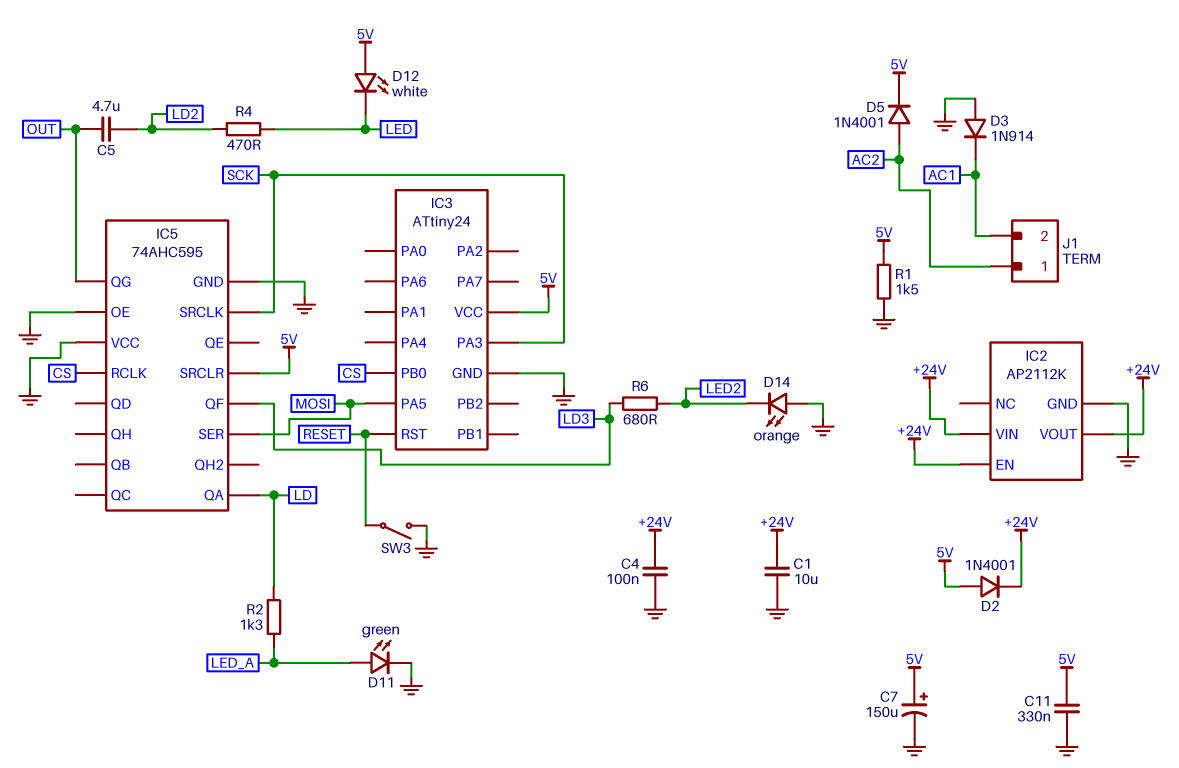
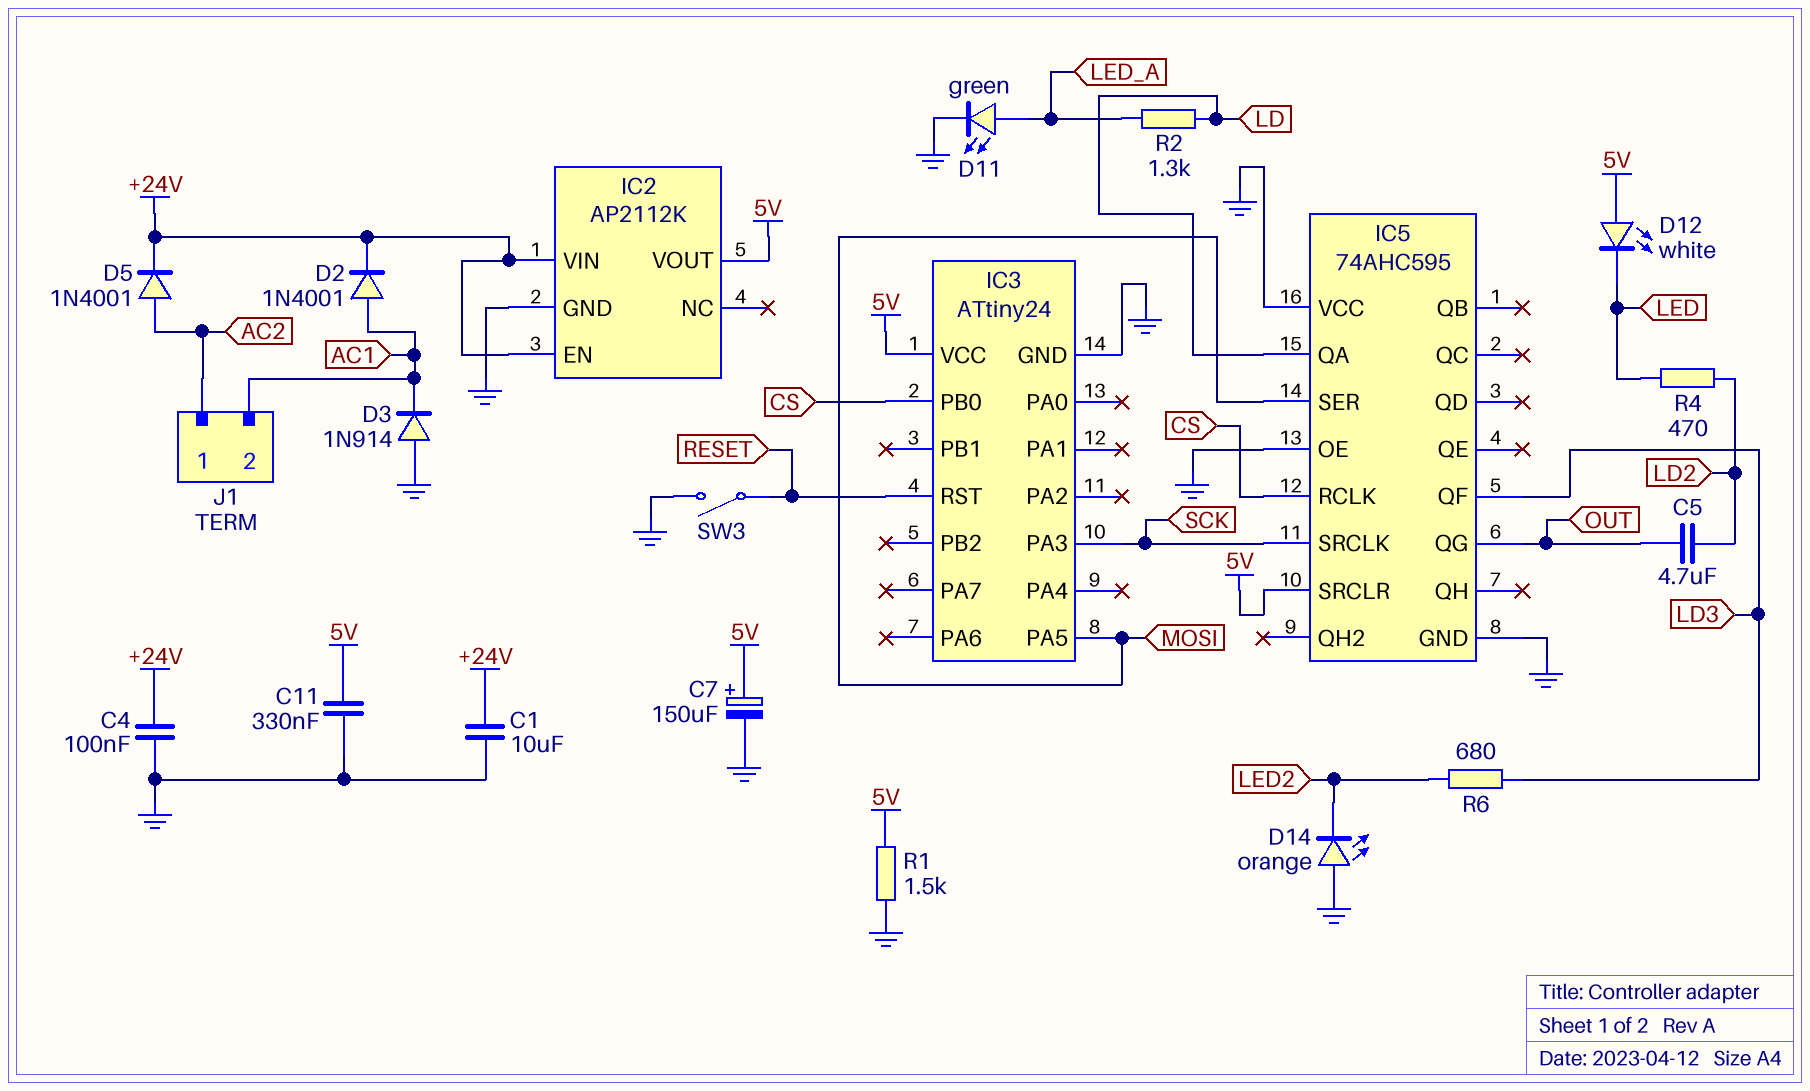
D2: diode 1N4001 (A 5V, K +24V) -> diode 1N4001 (A AC1, K +24V)
D5: diode 1N4001 (A AC2, K 5V) -> diode 1N4001 (A AC2, K +24V)
IC2 pin VOUT: +24V -> 5V

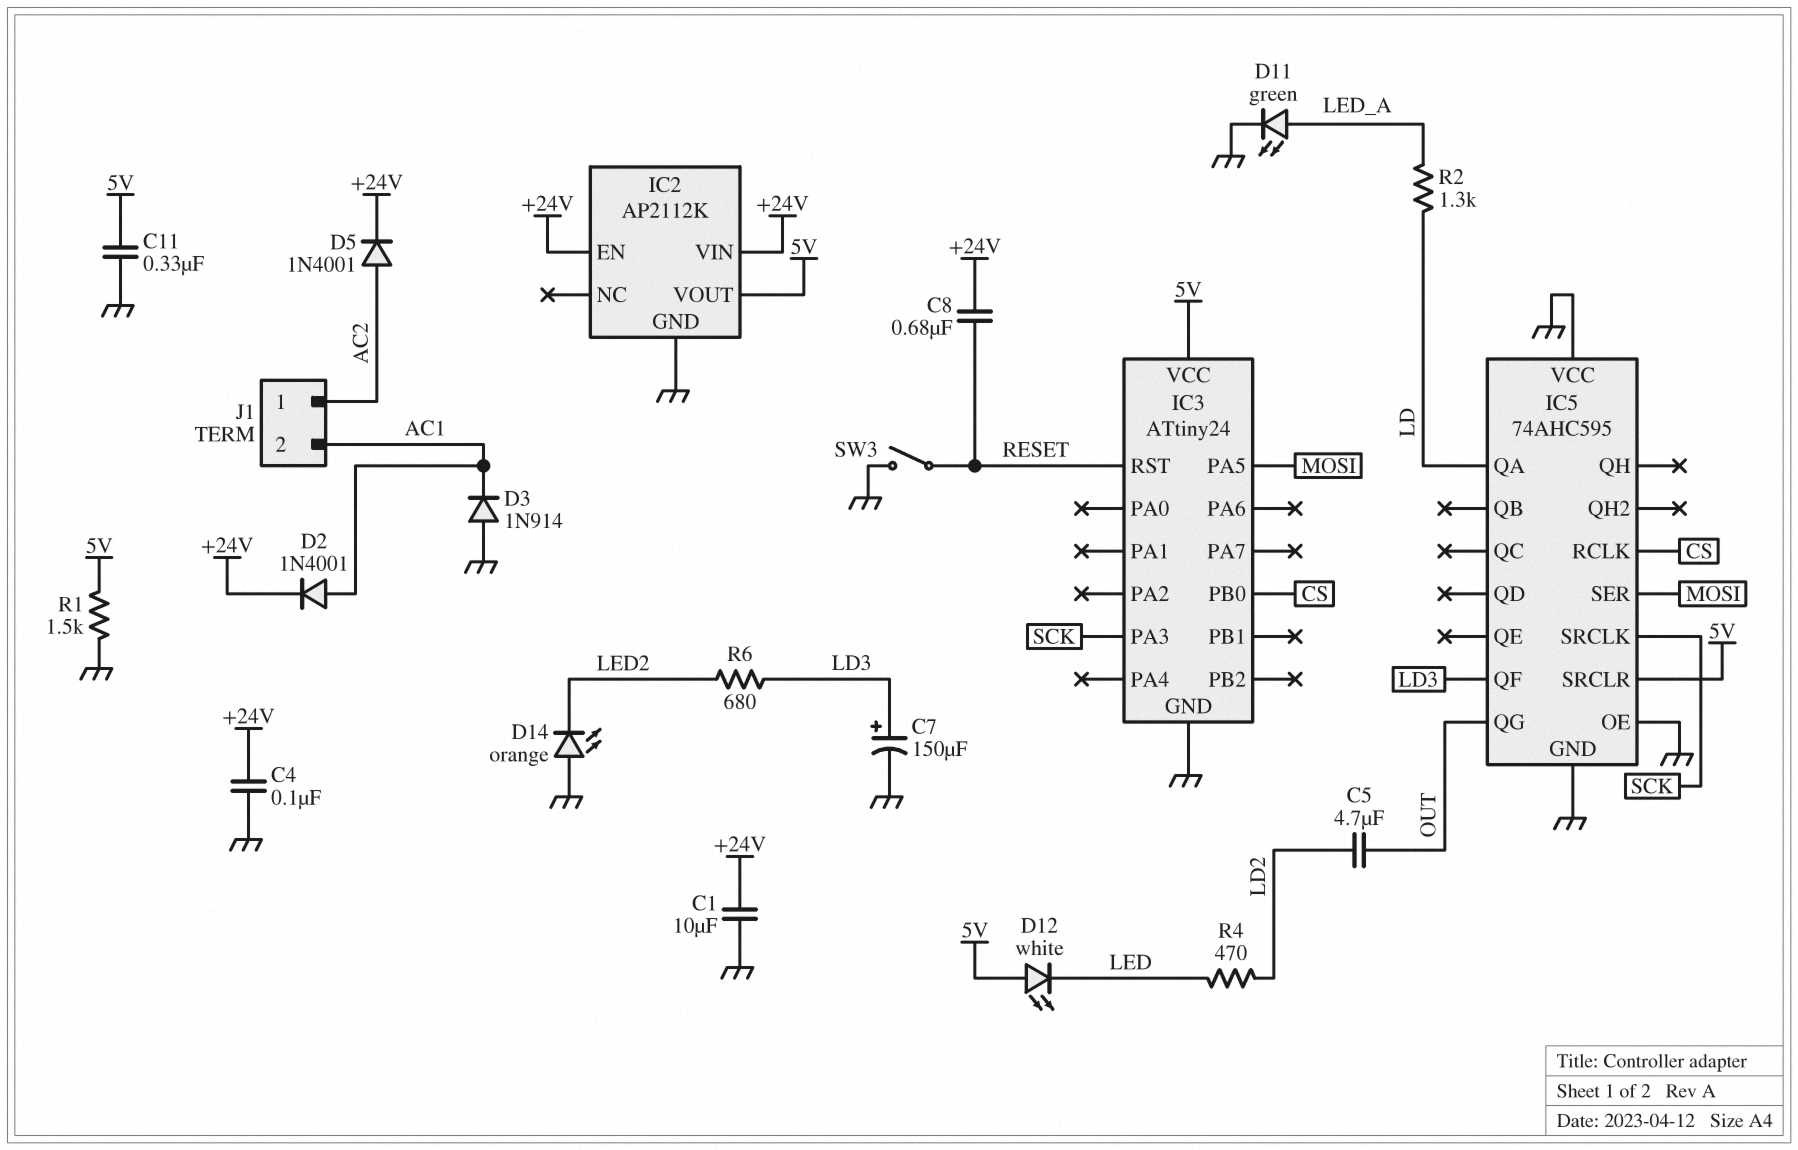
C7: 150uF (plus 5V, minus GND) -> 150uF (plus LD3, minus GND)
C8: none -> 680nF (+24V, RESET)

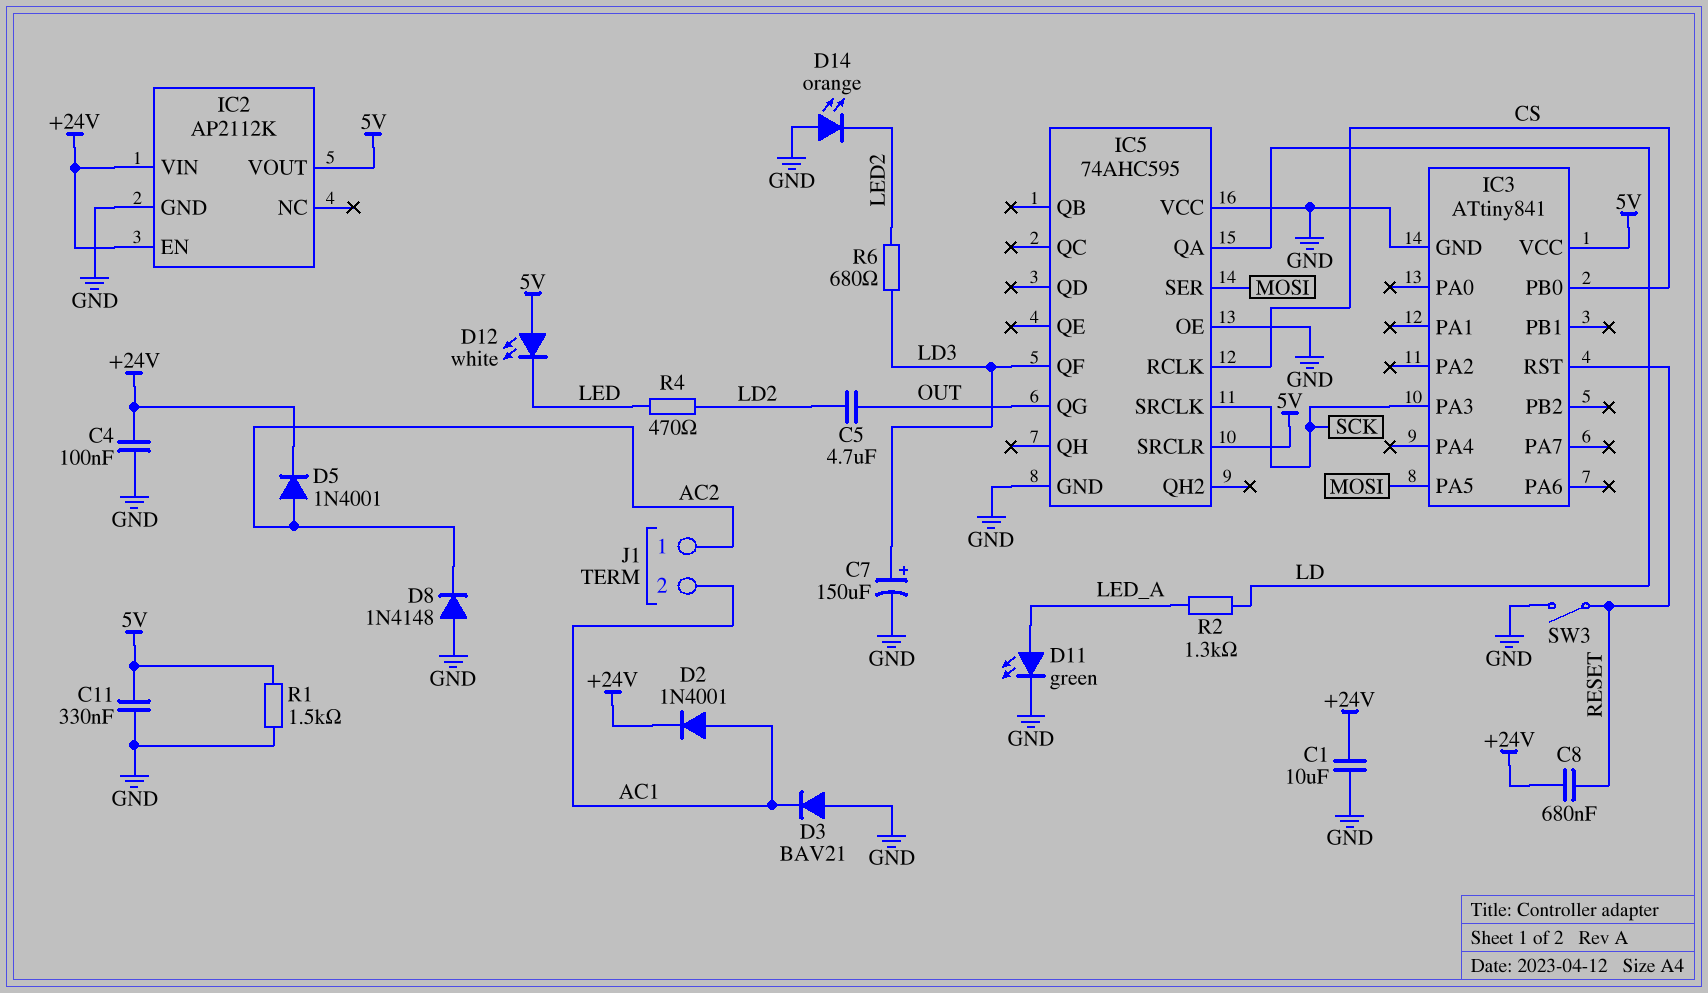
D3: diode 1N914 (A GND, K AC1) -> diode BAV21 (A GND, K AC1)
D8: none -> diode 1N4148 (A GND, K AC2)
IC3: ATtiny24 -> ATtiny841

